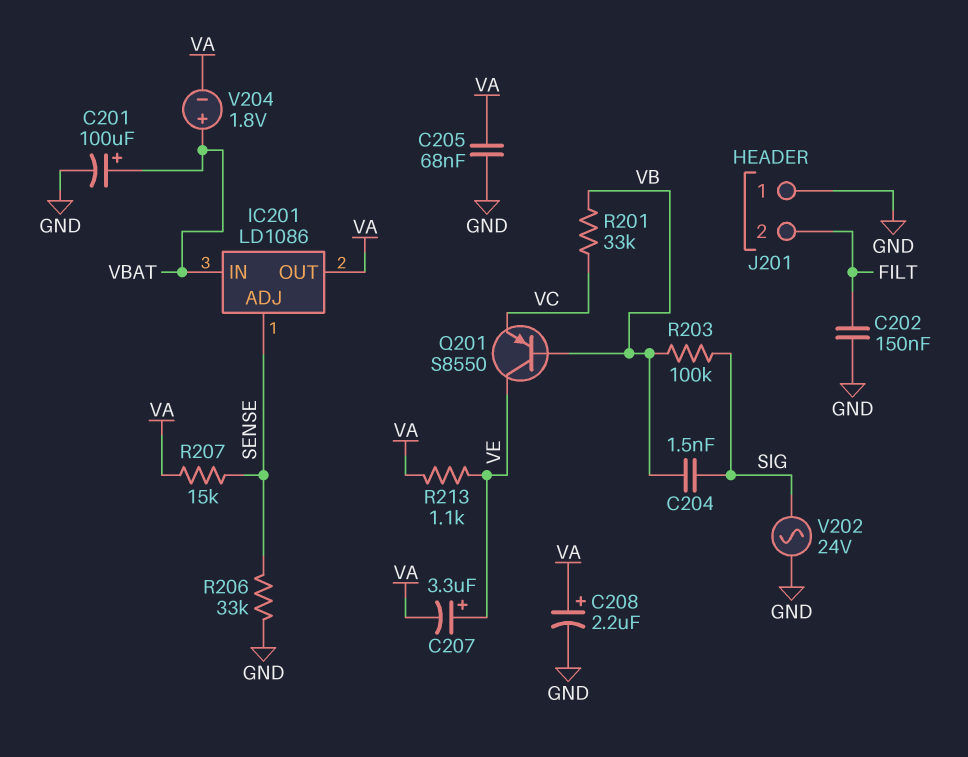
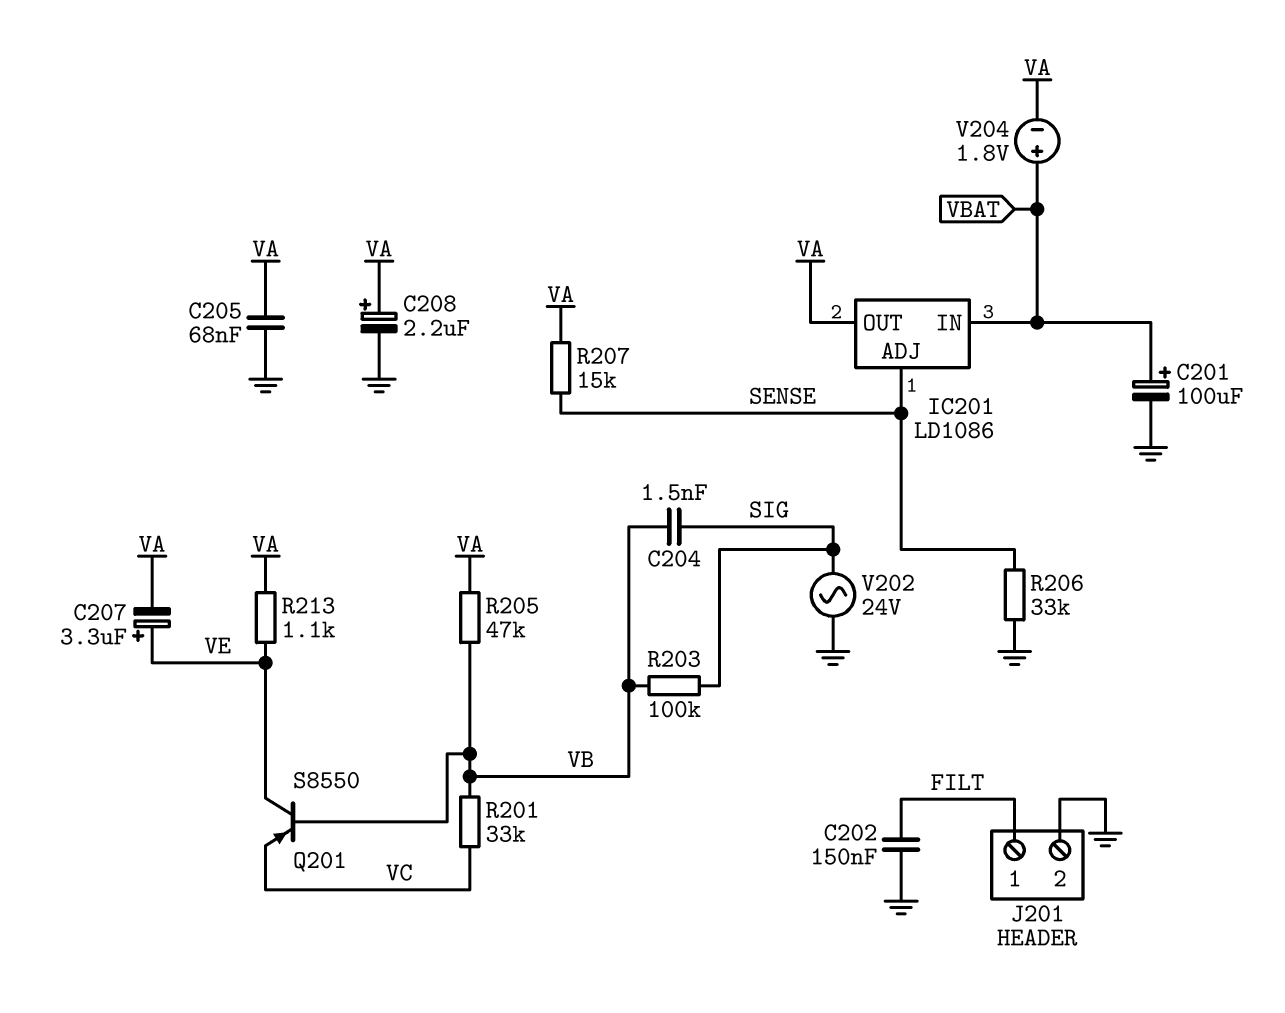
J201 pin 1: GND -> FILT
J201 pin 2: FILT -> GND
R205: none -> 47k (VA, VB)

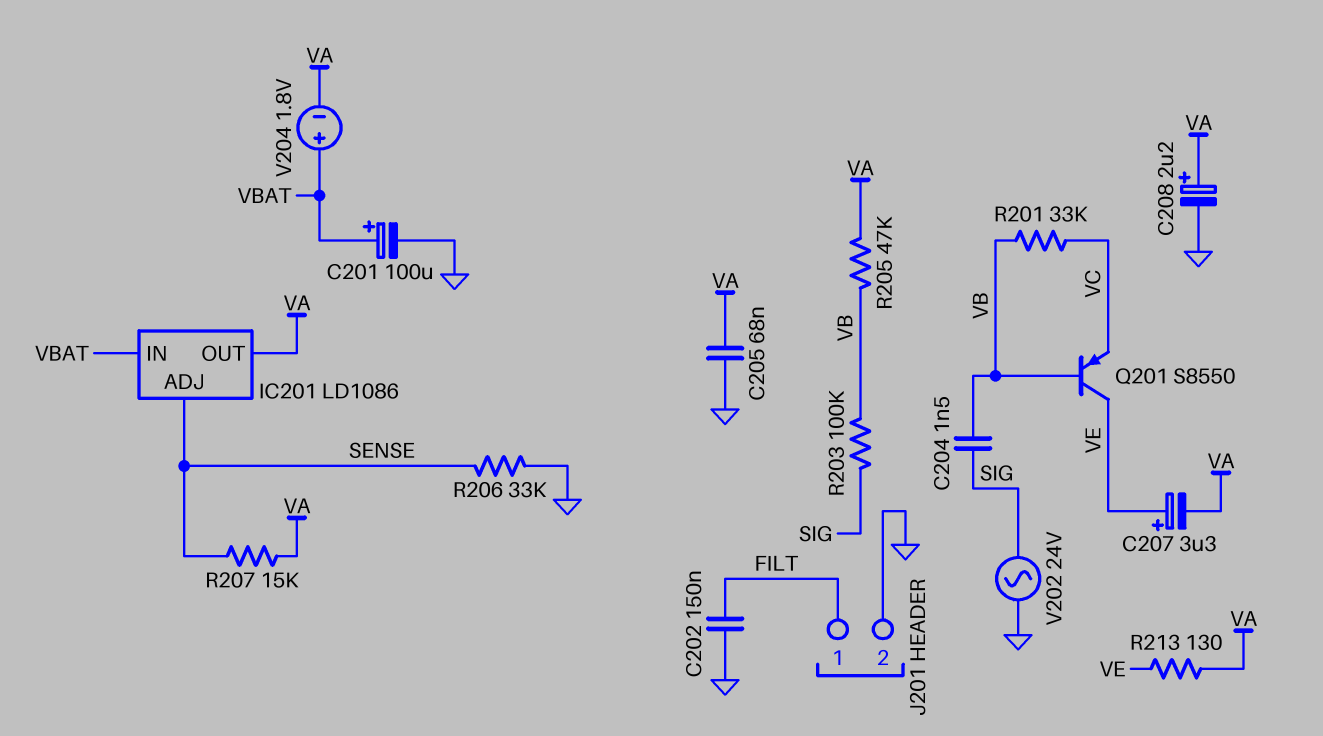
R213: 1.1k (VA, VE) -> 130 (VA, VE)

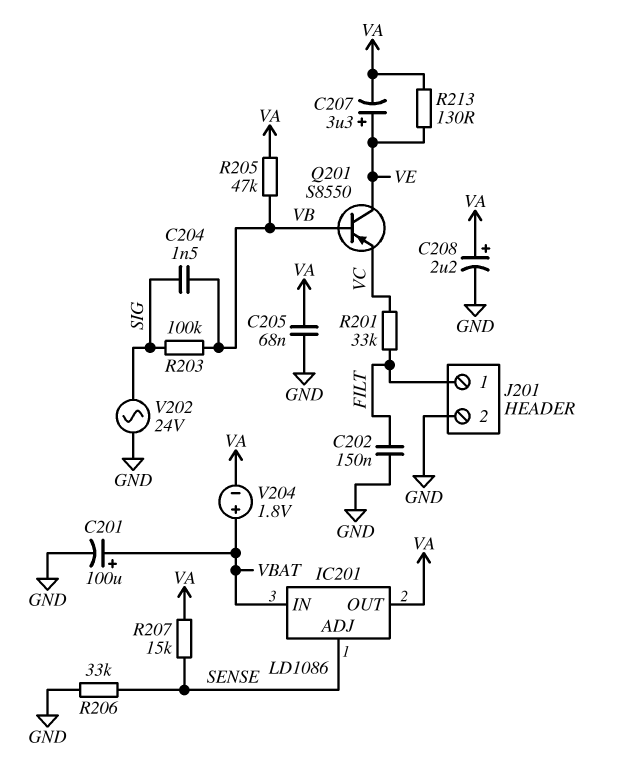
R201: 33k (VB, VC) -> 33k (FILT, VC)

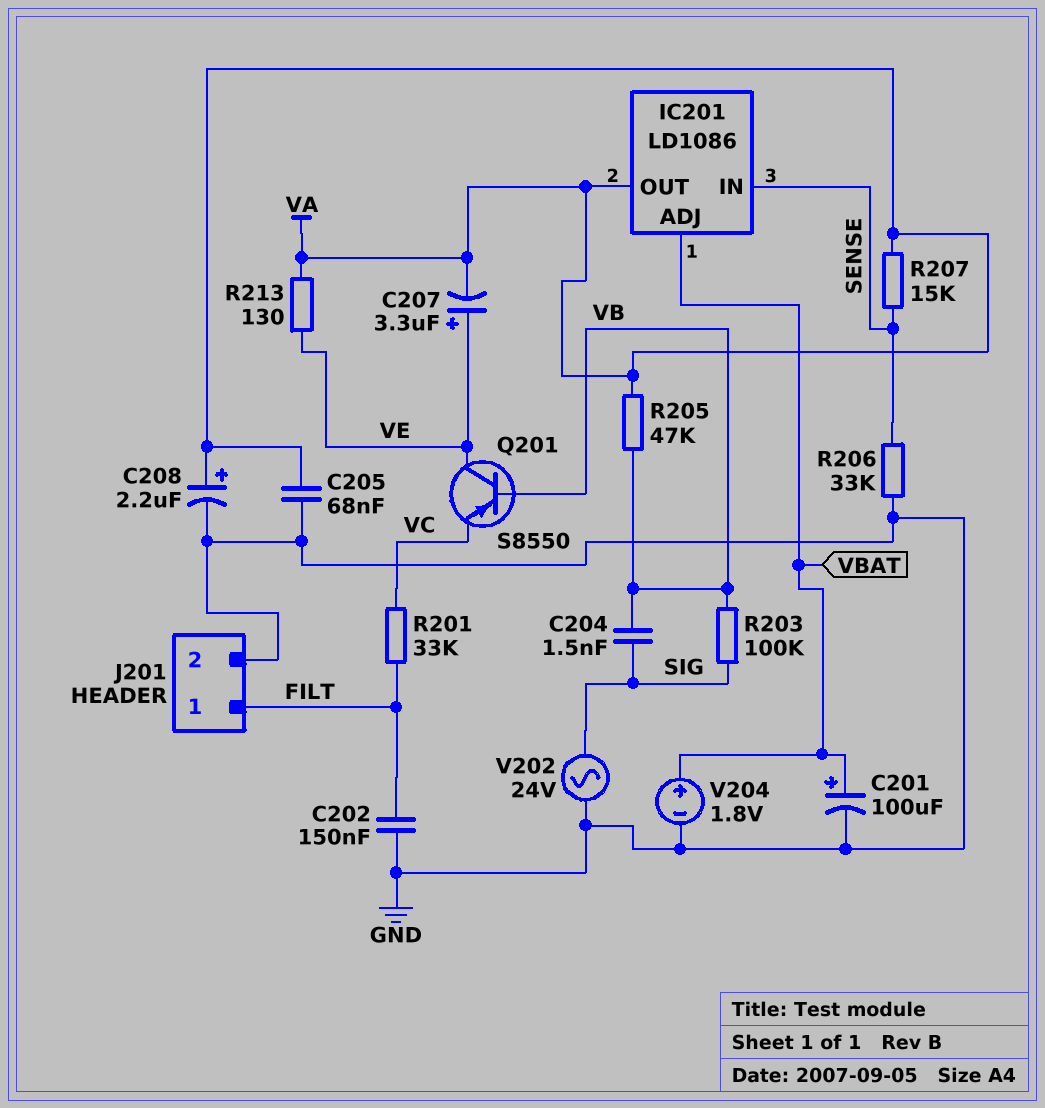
IC201 pin ADJ: SENSE -> VBAT
IC201 pin IN: VBAT -> SENSE
V204: 1.8V (plus VBAT, minus VA) -> 1.8V (plus VBAT, minus GND)

